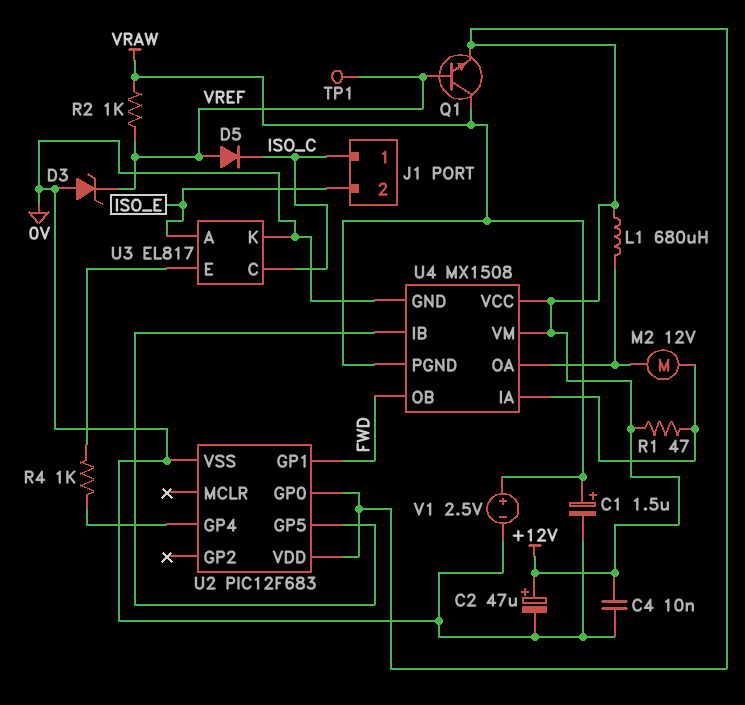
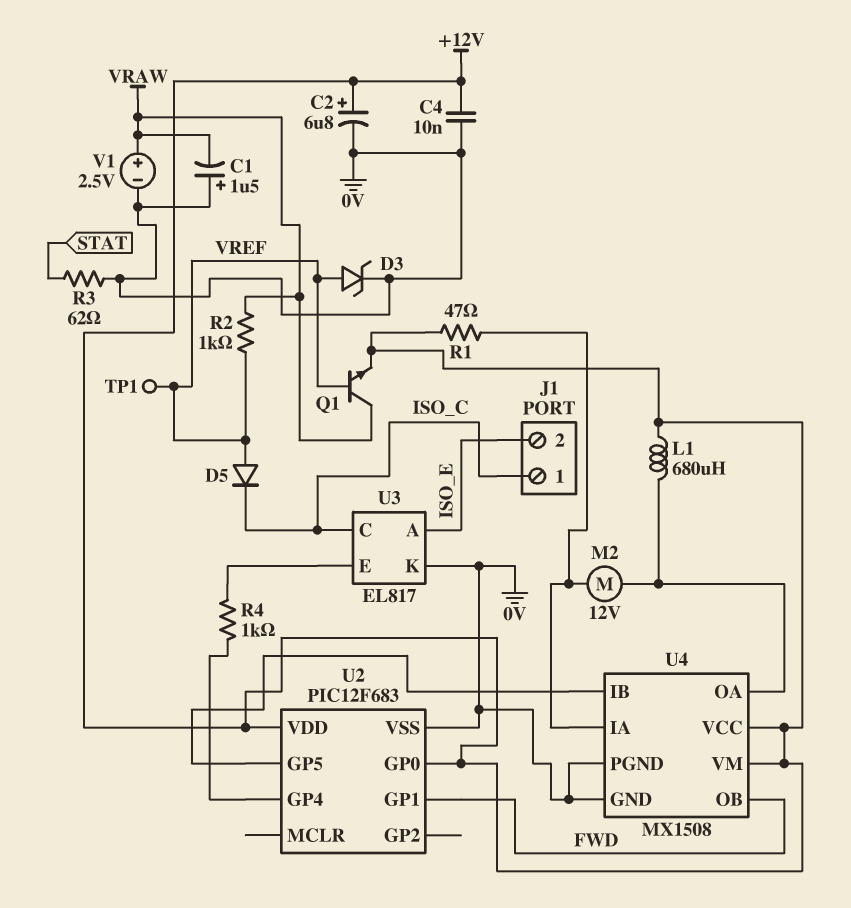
C1: 1.5uF (plus VRAW, minus 0V) -> 1.5uF (plus 0V, minus VRAW)
C2: 47uF (plus +12V, minus 0V) -> 6.8uF (plus +12V, minus 0V)
D3: zener (A 0V, K VREF) -> zener (A VREF, K 0V)
R3: none -> 62 (0V, STAT)
U4 pin PGND: VRAW -> 0V

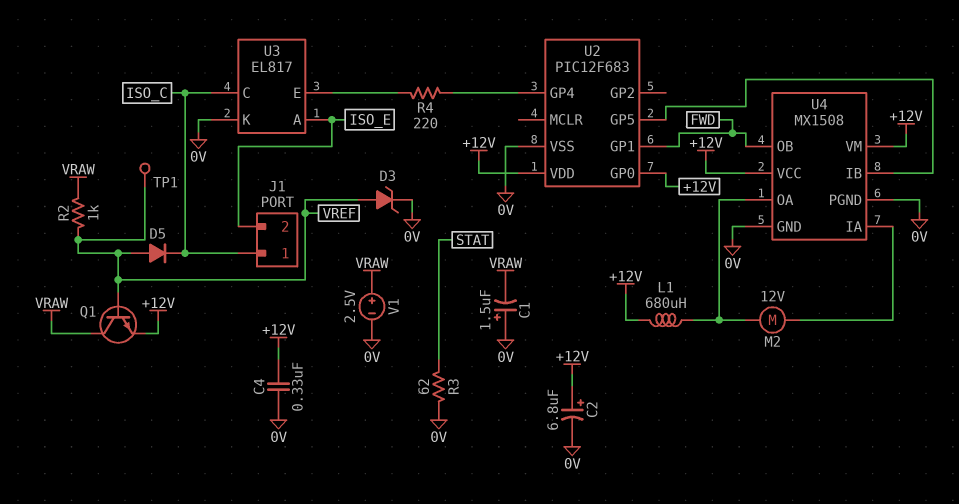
C4: 10nF (+12V, 0V) -> 330nF (+12V, 0V)
R1: 47 (+12V, U4/IA) -> none
R4: 1k (U2/GP4, U3/E) -> 220 (U2/GP4, U3/E)

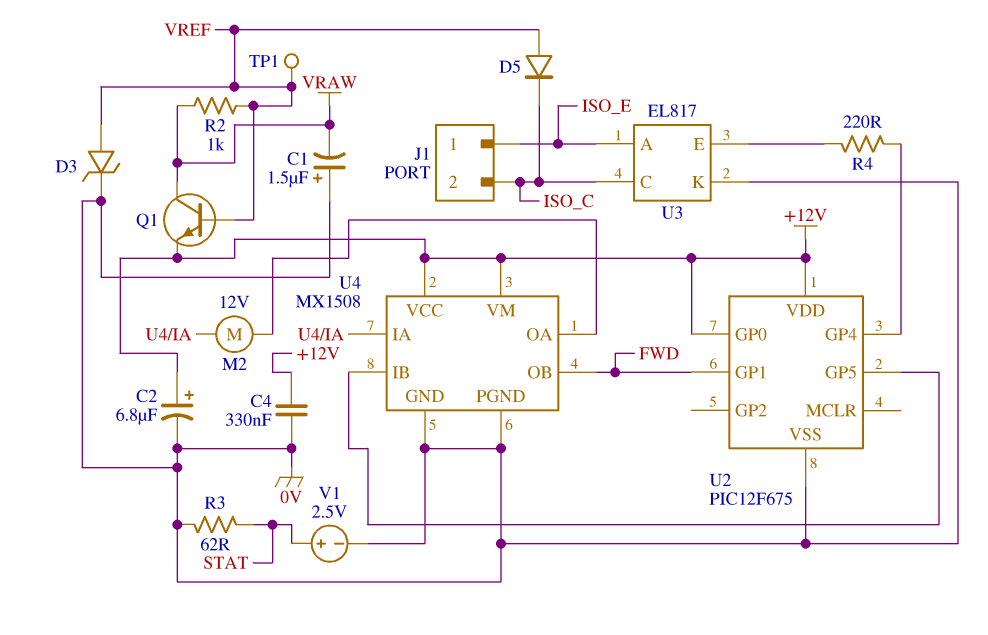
J1 pin 1: ISO_C -> ISO_E
J1 pin 2: ISO_E -> ISO_C
L1: 680uH (+12V, U4/OA) -> none
U2: PIC12F683 -> PIC12F675
V1: 2.5V (plus VRAW, minus 0V) -> 2.5V (plus STAT, minus 0V)

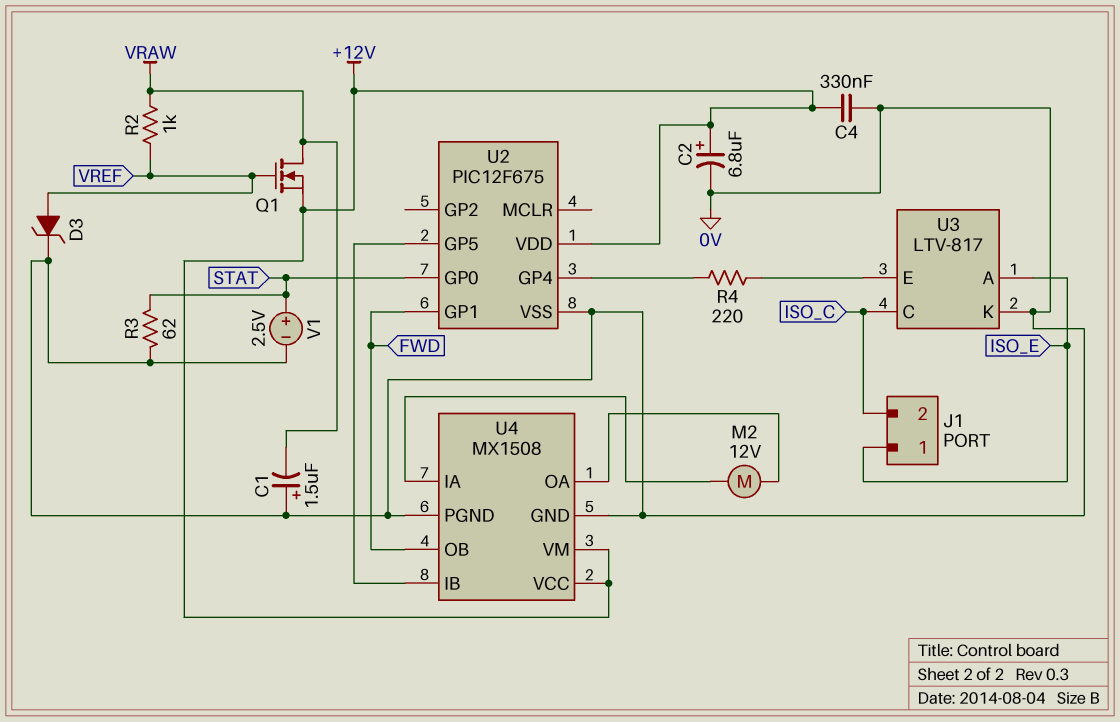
D5: diode (A VREF, K ISO_C) -> none
Q1: NPN (B VREF, C VRAW, E +12V) -> NMOS (G VREF, D VRAW, S +12V)
TP1: test point (VREF) -> none
U2 pin GP0: +12V -> STAT
U3: EL817 -> LTV-817

